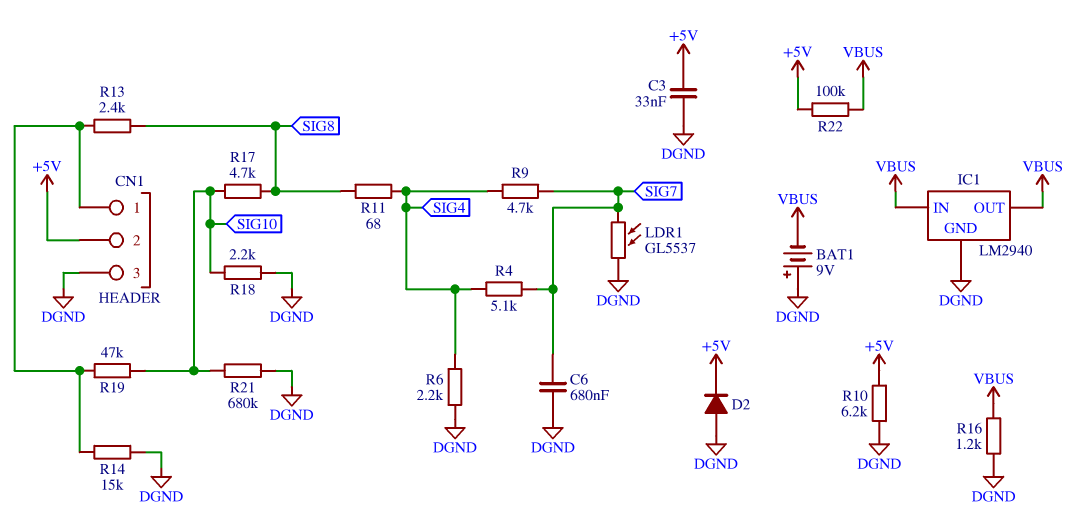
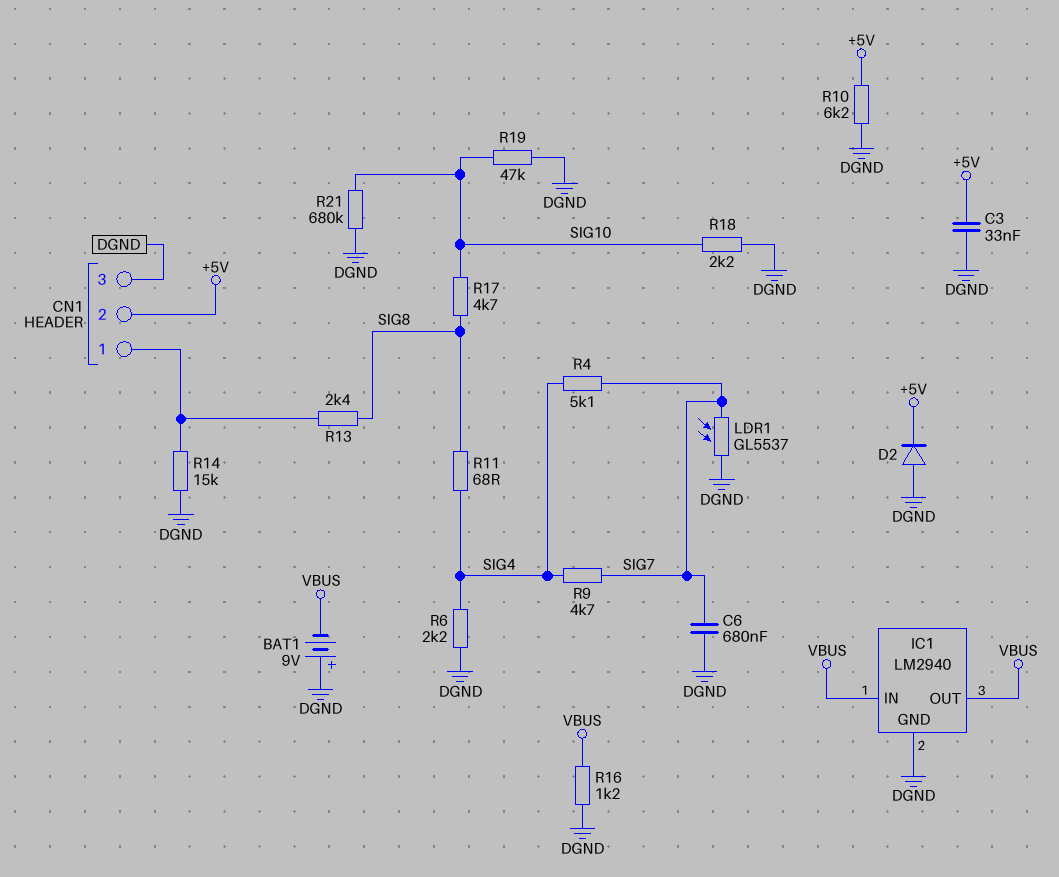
R19: 47k (CN1/1, SIG10) -> 47k (DGND, SIG10)
R22: 100k (+5V, VBUS) -> none

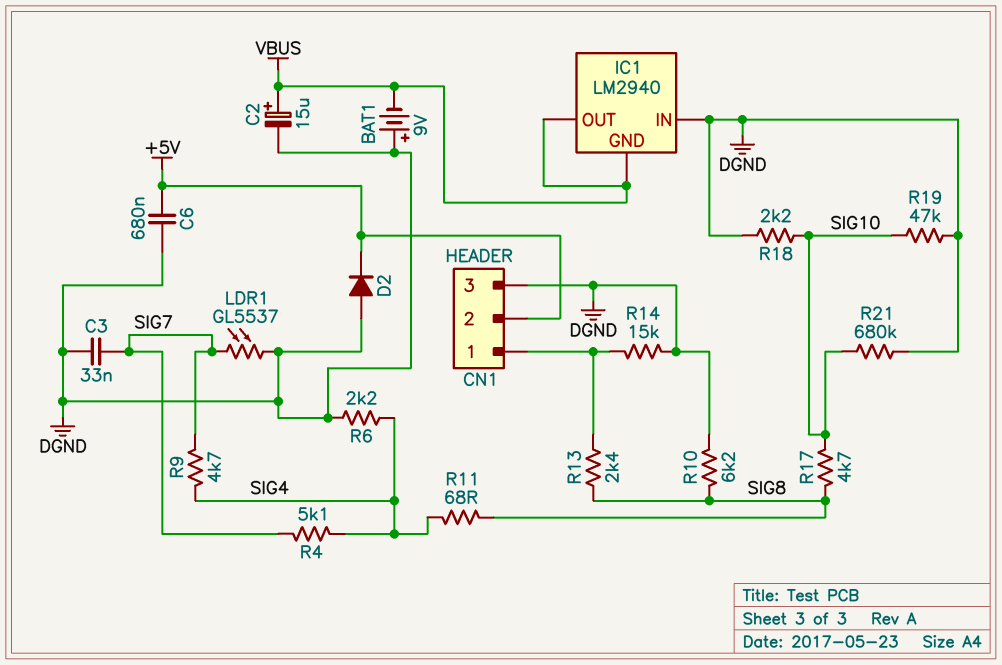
C2: none -> 15uF (plus VBUS, minus DGND)
C3: 33nF (+5V, DGND) -> 33nF (DGND, SIG7)
C6: 680nF (DGND, SIG7) -> 680nF (+5V, DGND)
IC1 pin GND: DGND -> VBUS
IC1 pin IN: VBUS -> DGND
R10: 6.2k (+5V, DGND) -> 6.2k (DGND, SIG8)
R16: 1.2k (DGND, VBUS) -> none

